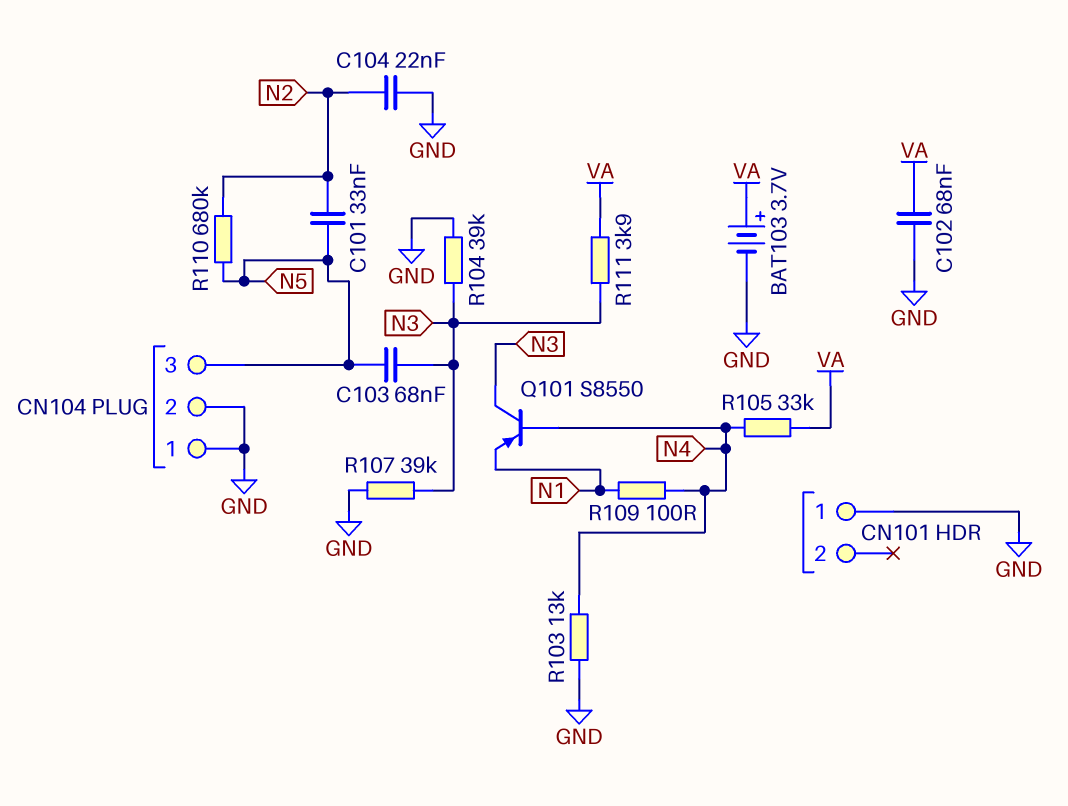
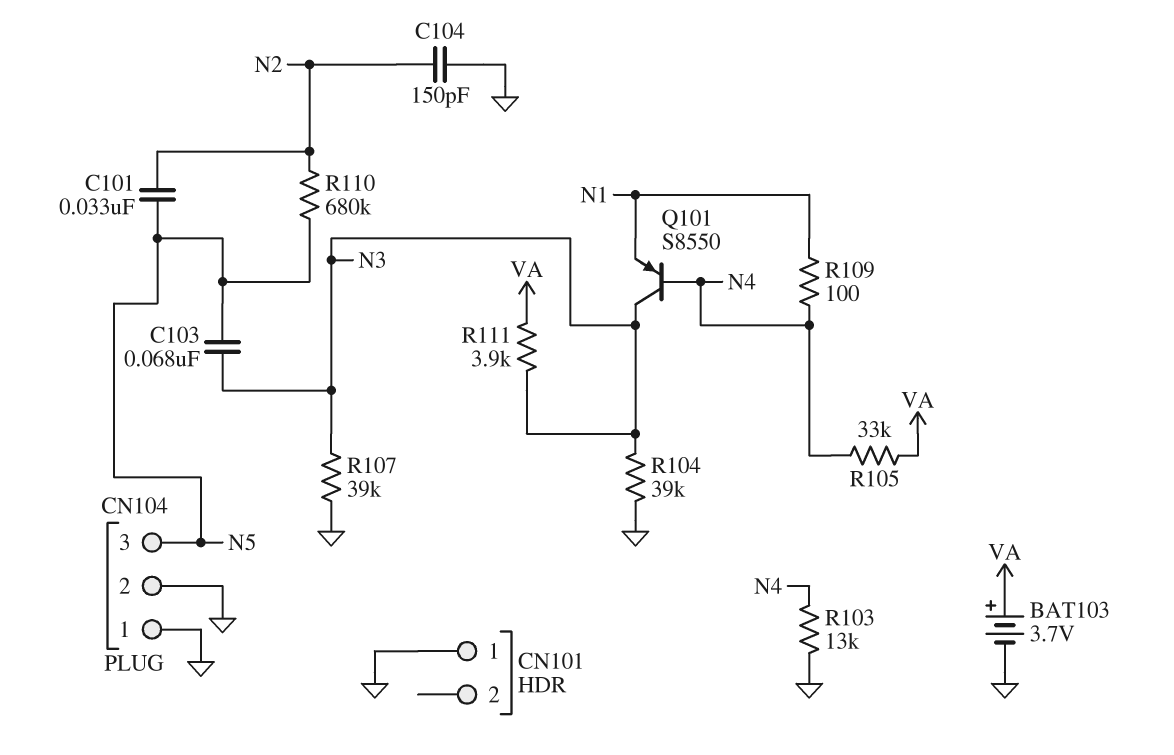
C102: 68nF (GND, VA) -> none
C104: 22nF (GND, N2) -> 150pF (GND, N2)

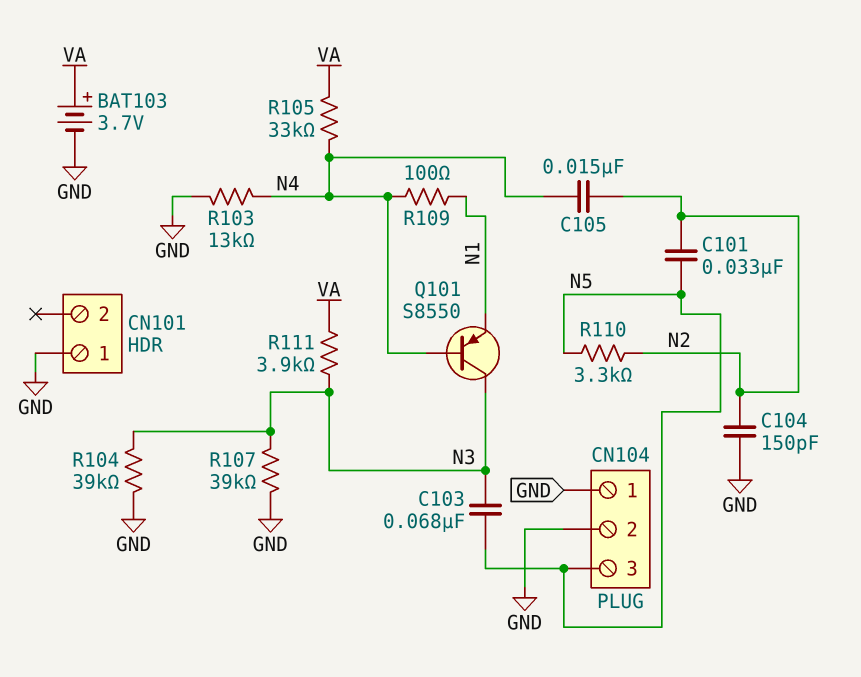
C105: none -> 15nF (N2, N4)
R110: 680k (N2, N5) -> 3.3k (N2, N5)

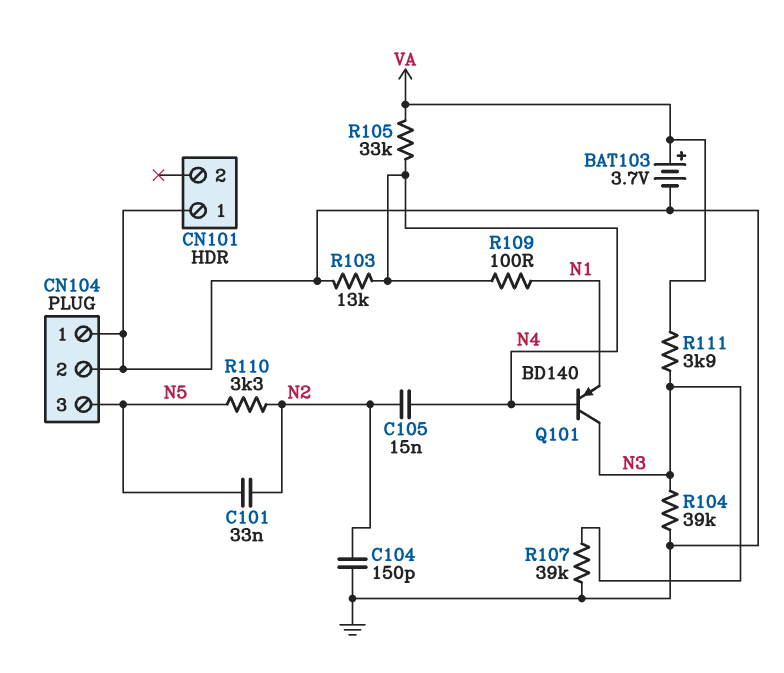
C103: 68nF (N3, N5) -> none
Q101: PNP S8550 (B N4, C N3, E N1) -> PNP BD140 (B N4, C N3, E N1)

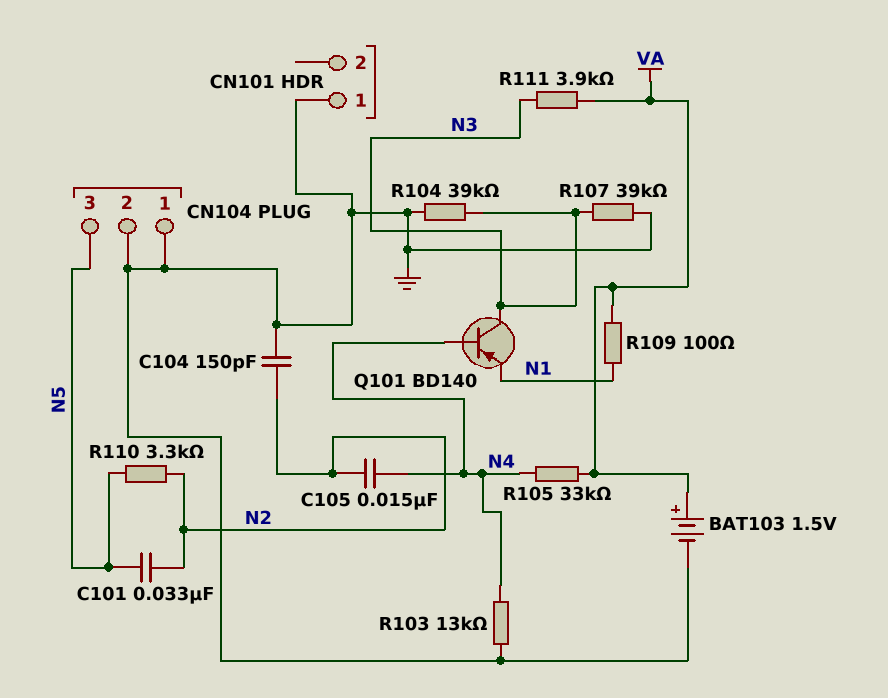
BAT103: 3.7V (plus VA, minus GND) -> 1.5V (plus VA, minus GND)
R109: 100 (N1, N4) -> 100 (N1, VA)

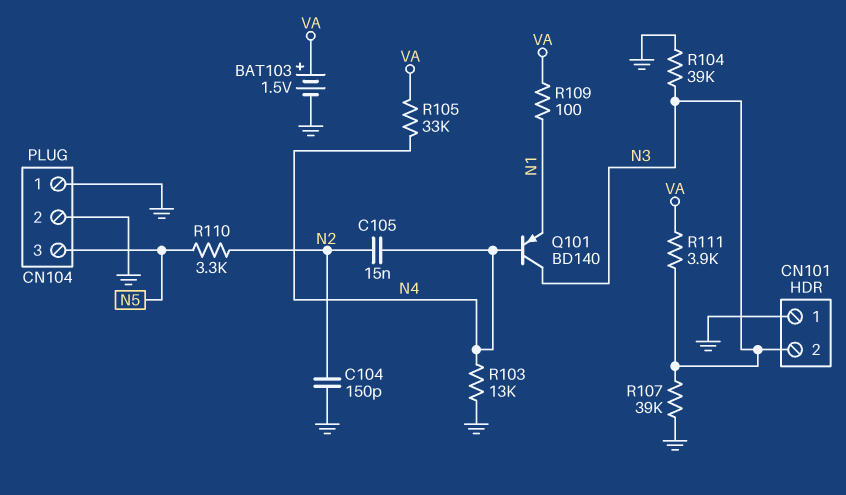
C101: 33nF (N2, N5) -> none
CN101 pin 2: none -> N3

